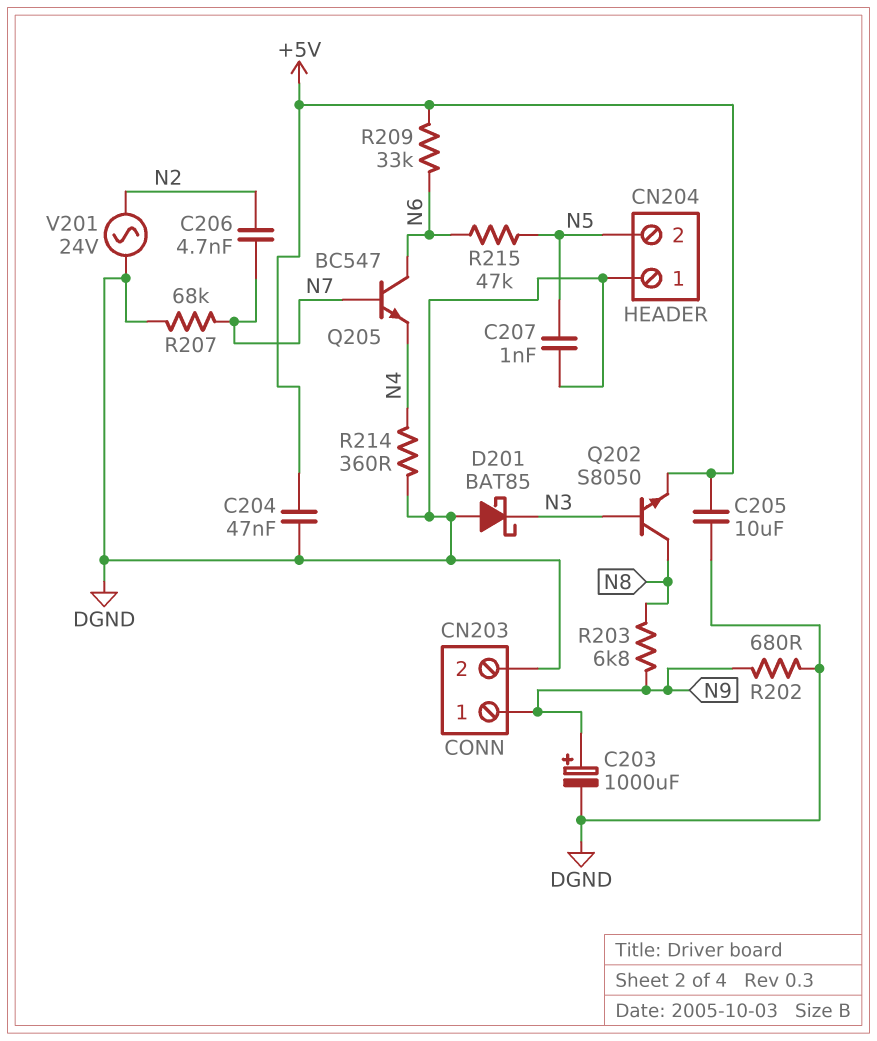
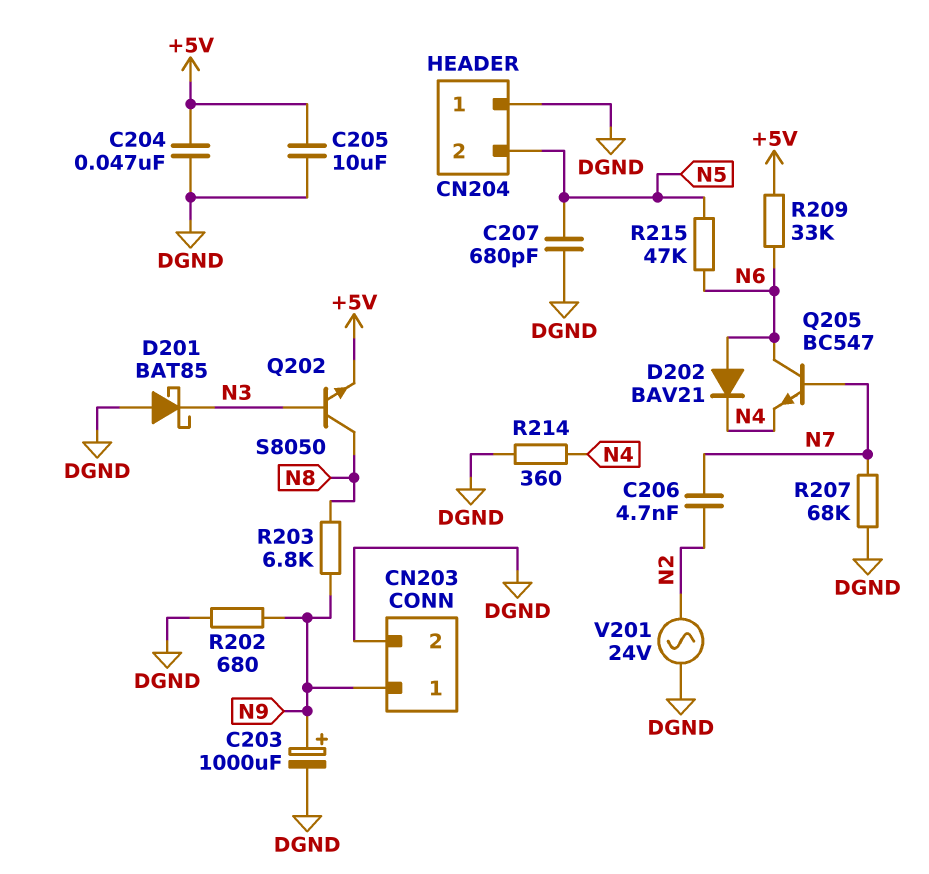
C207: 1nF (DGND, N5) -> 680pF (DGND, N5)
D202: none -> diode BAV21 (A N6, K N4)

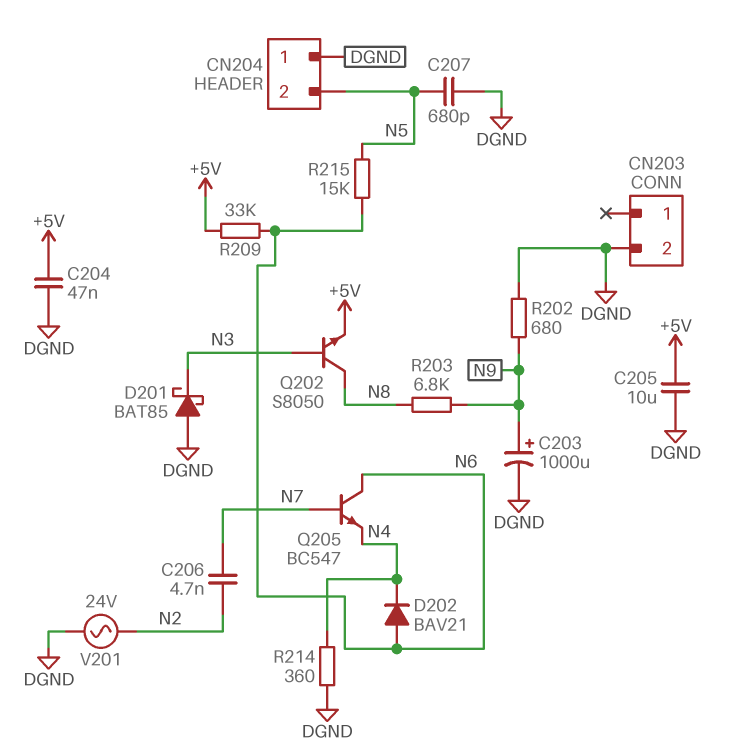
CN203 pin 1: N9 -> none
R207: 68k (DGND, N7) -> none
R215: 47k (N5, N6) -> 15k (N5, N6)

